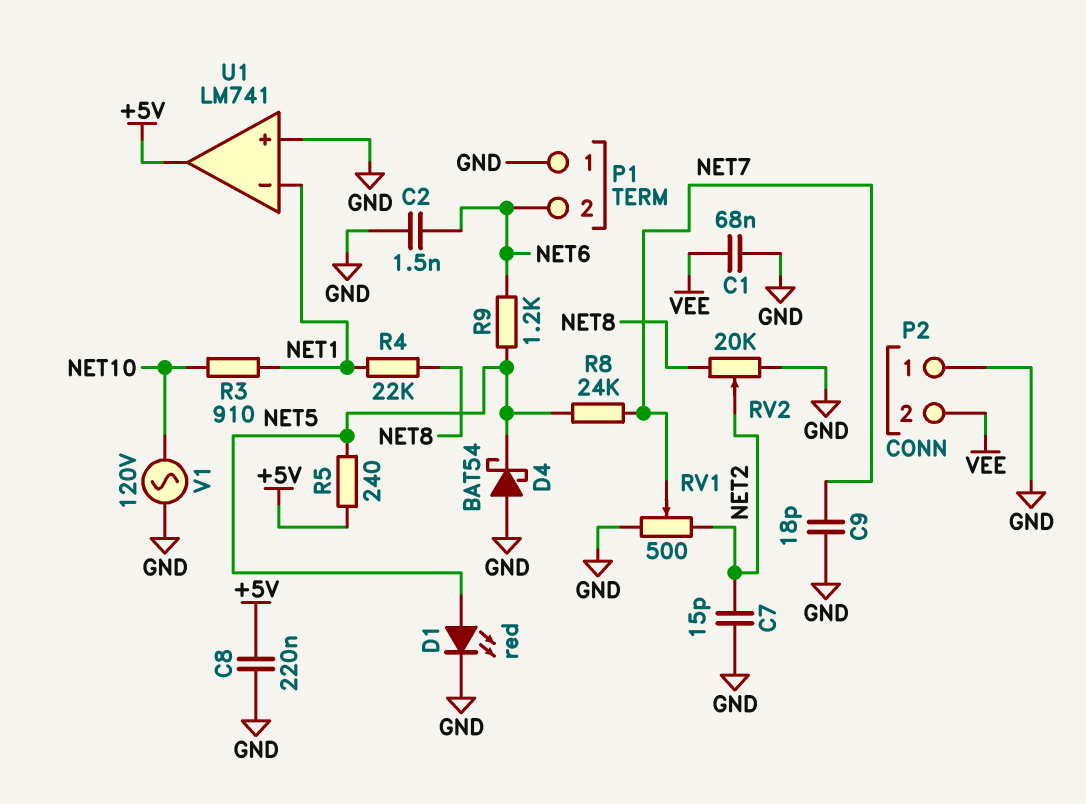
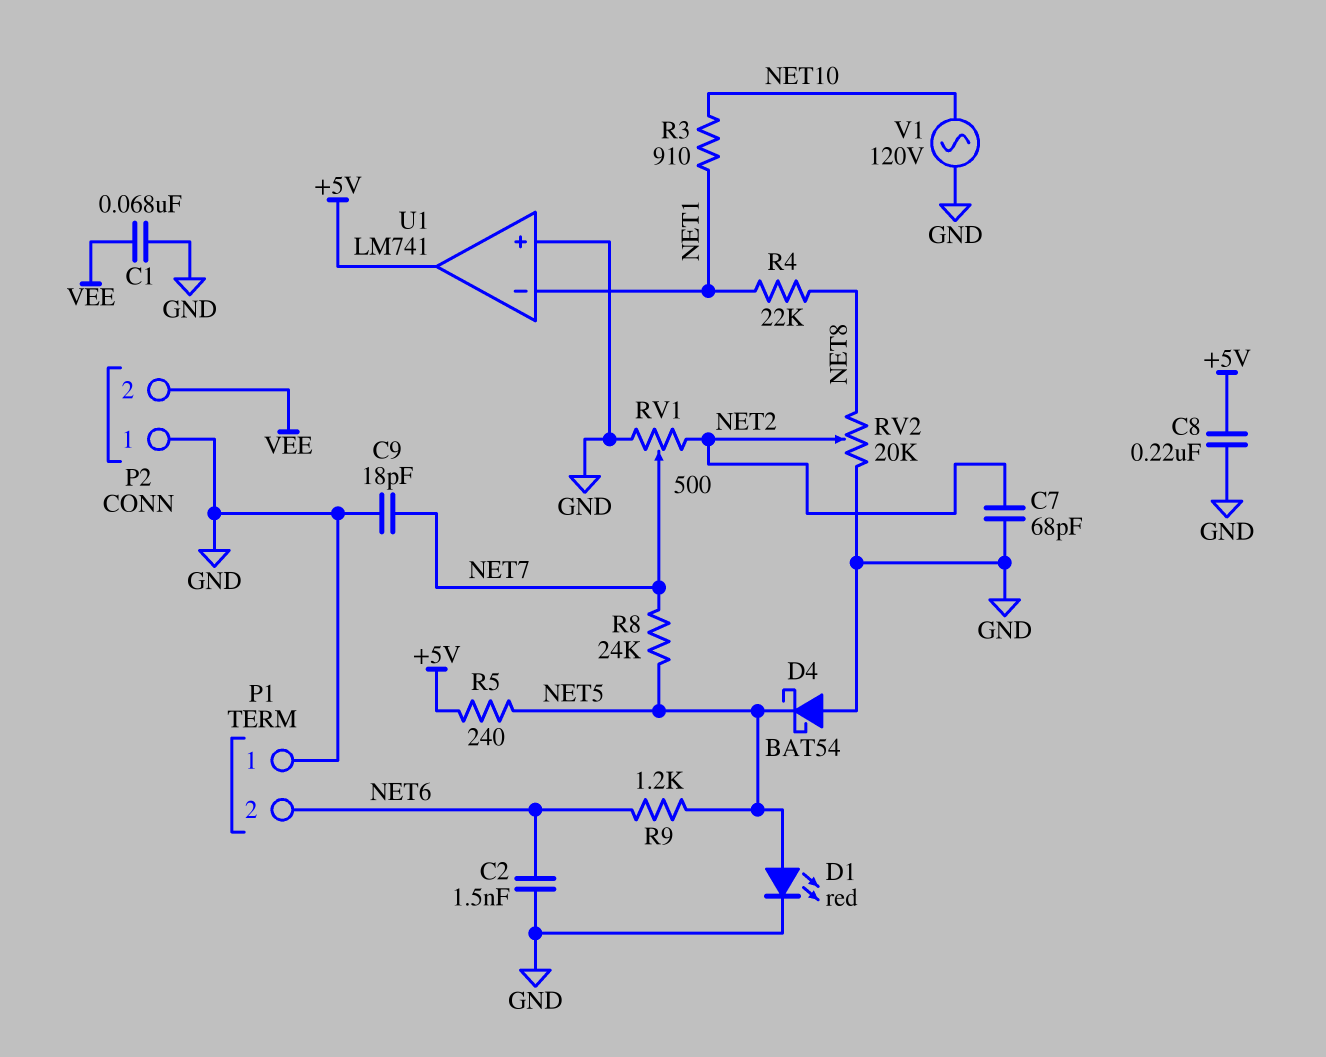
C7: 15pF (GND, NET2) -> 68pF (GND, NET2)

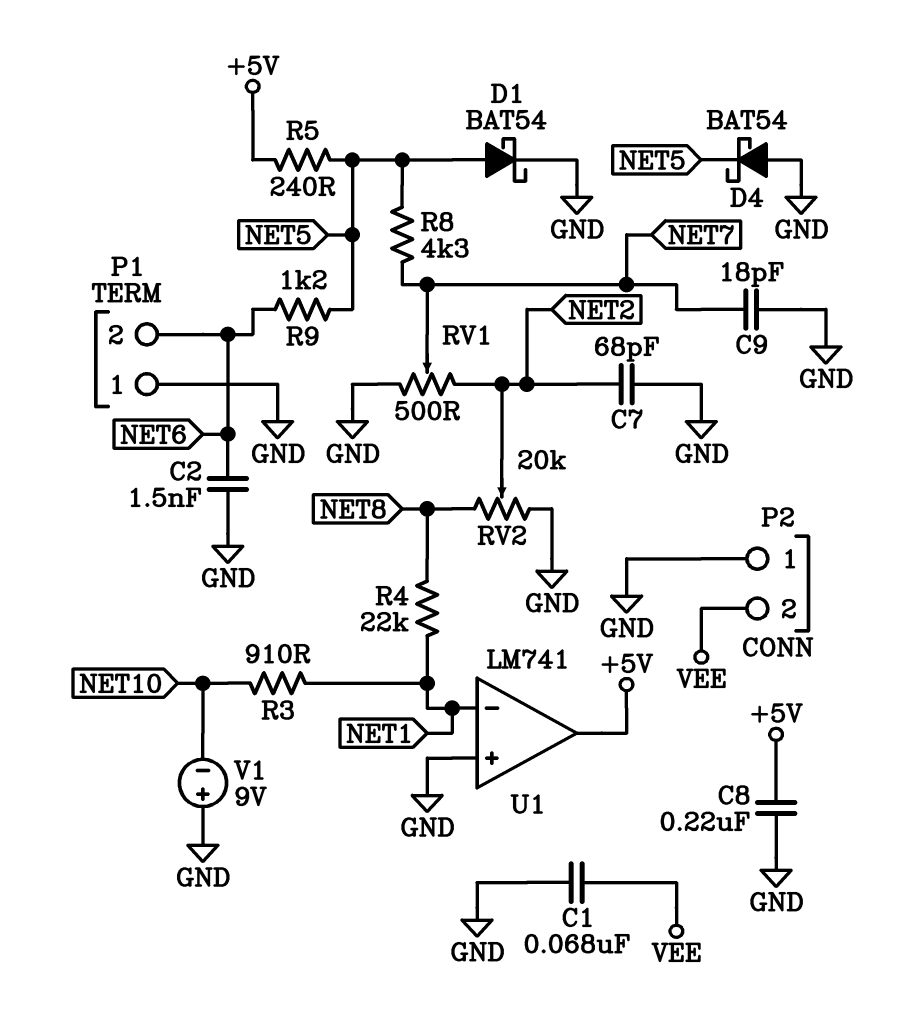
D1: LED red (A NET5, K GND) -> schottky BAT54 (A NET5, K GND)
R8: 24k (NET5, NET7) -> 4.3k (NET5, NET7)
V1: AC 120V (GND, NET10) -> 9V (plus GND, minus NET10)

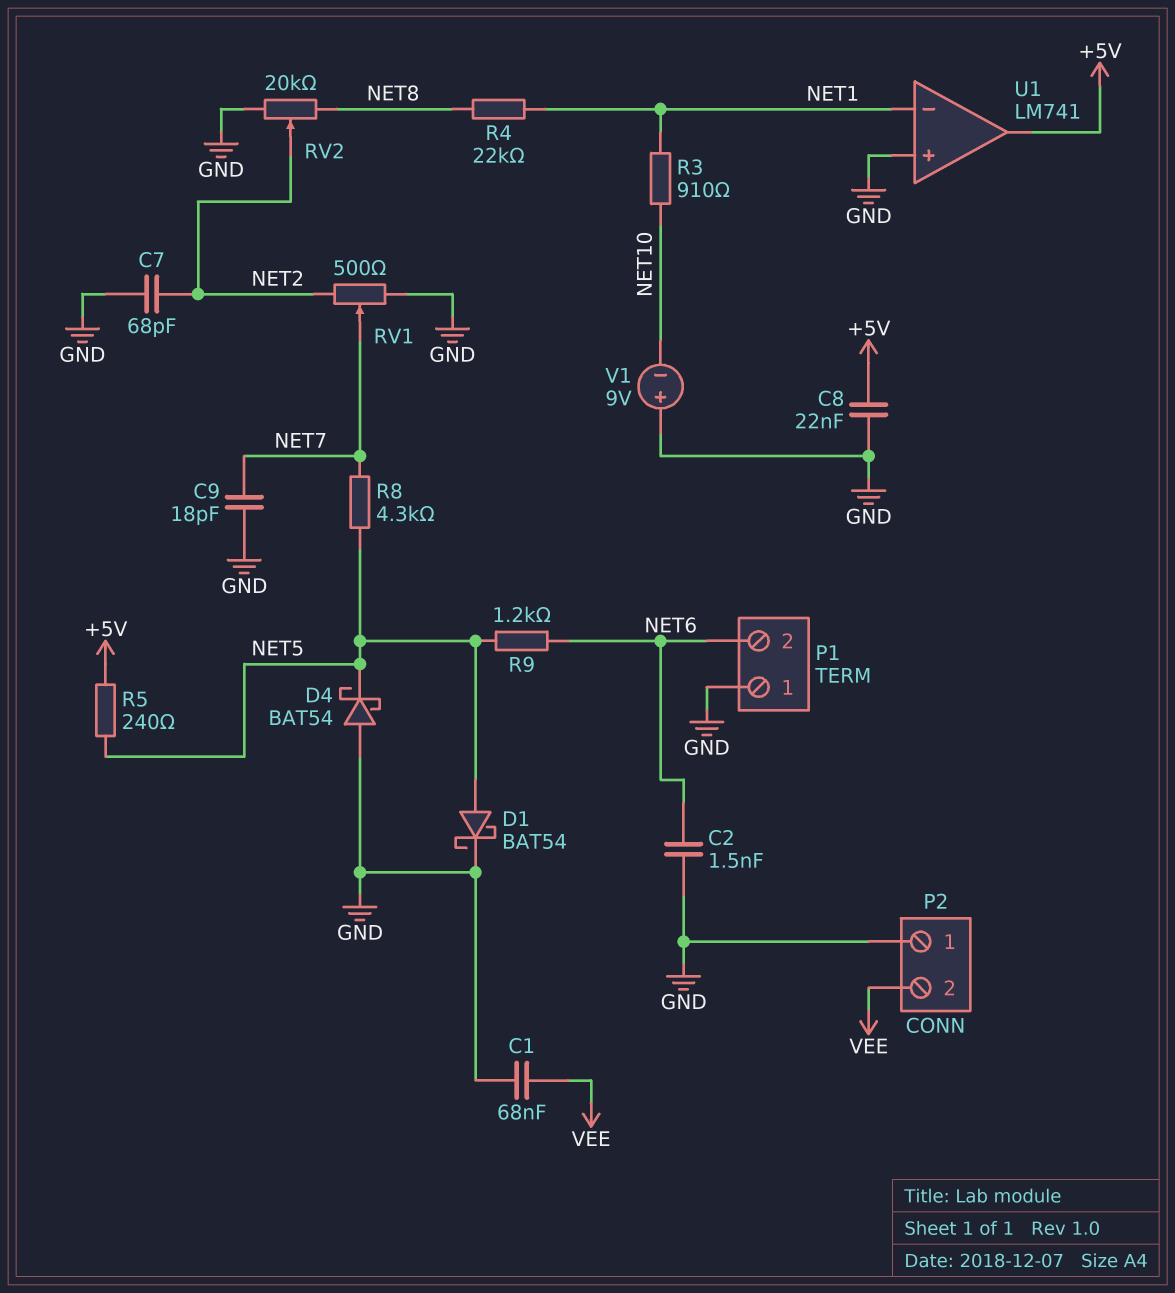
C8: 220nF (+5V, GND) -> 22nF (+5V, GND)

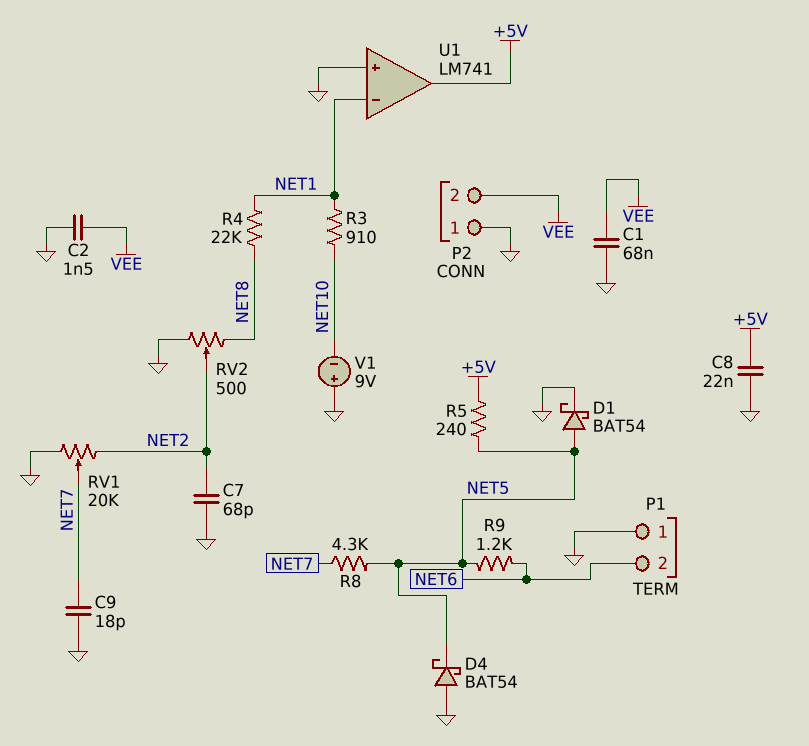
C2: 1.5nF (GND, NET6) -> 1.5nF (GND, VEE)
RV1: 500 (GND, NET2, wiper NET7) -> 20k (GND, NET2, wiper NET7)
RV2: 20k (GND, NET8, wiper NET2) -> 500 (GND, NET8, wiper NET2)

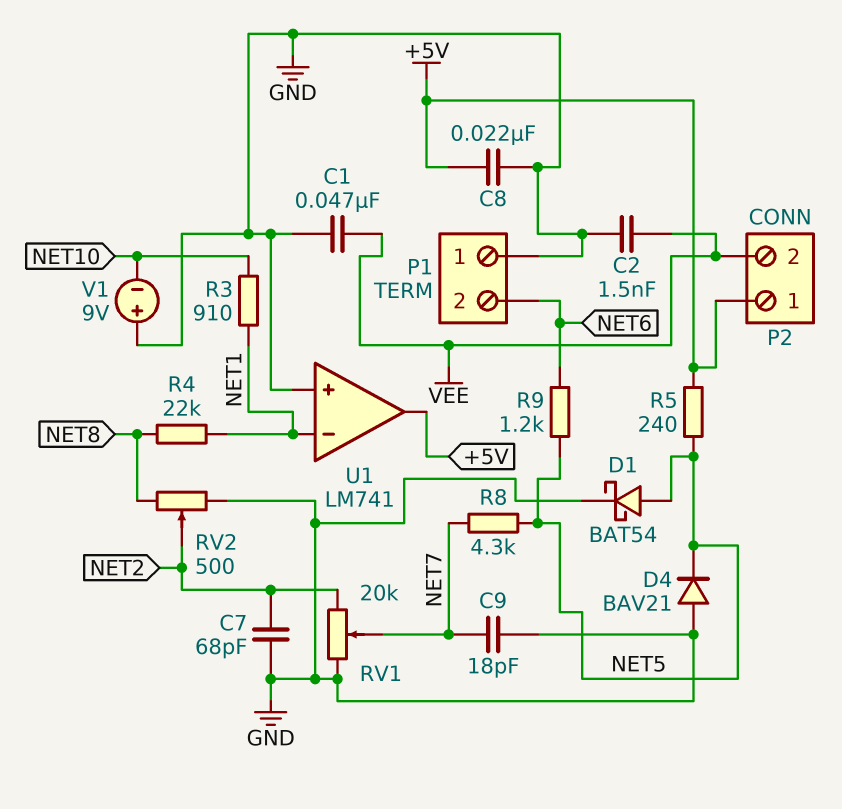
C1: 68nF (GND, VEE) -> 47nF (GND, VEE)
D4: schottky BAT54 (A GND, K NET5) -> diode BAV21 (A GND, K NET5)
P2 pin 1: GND -> +5V

